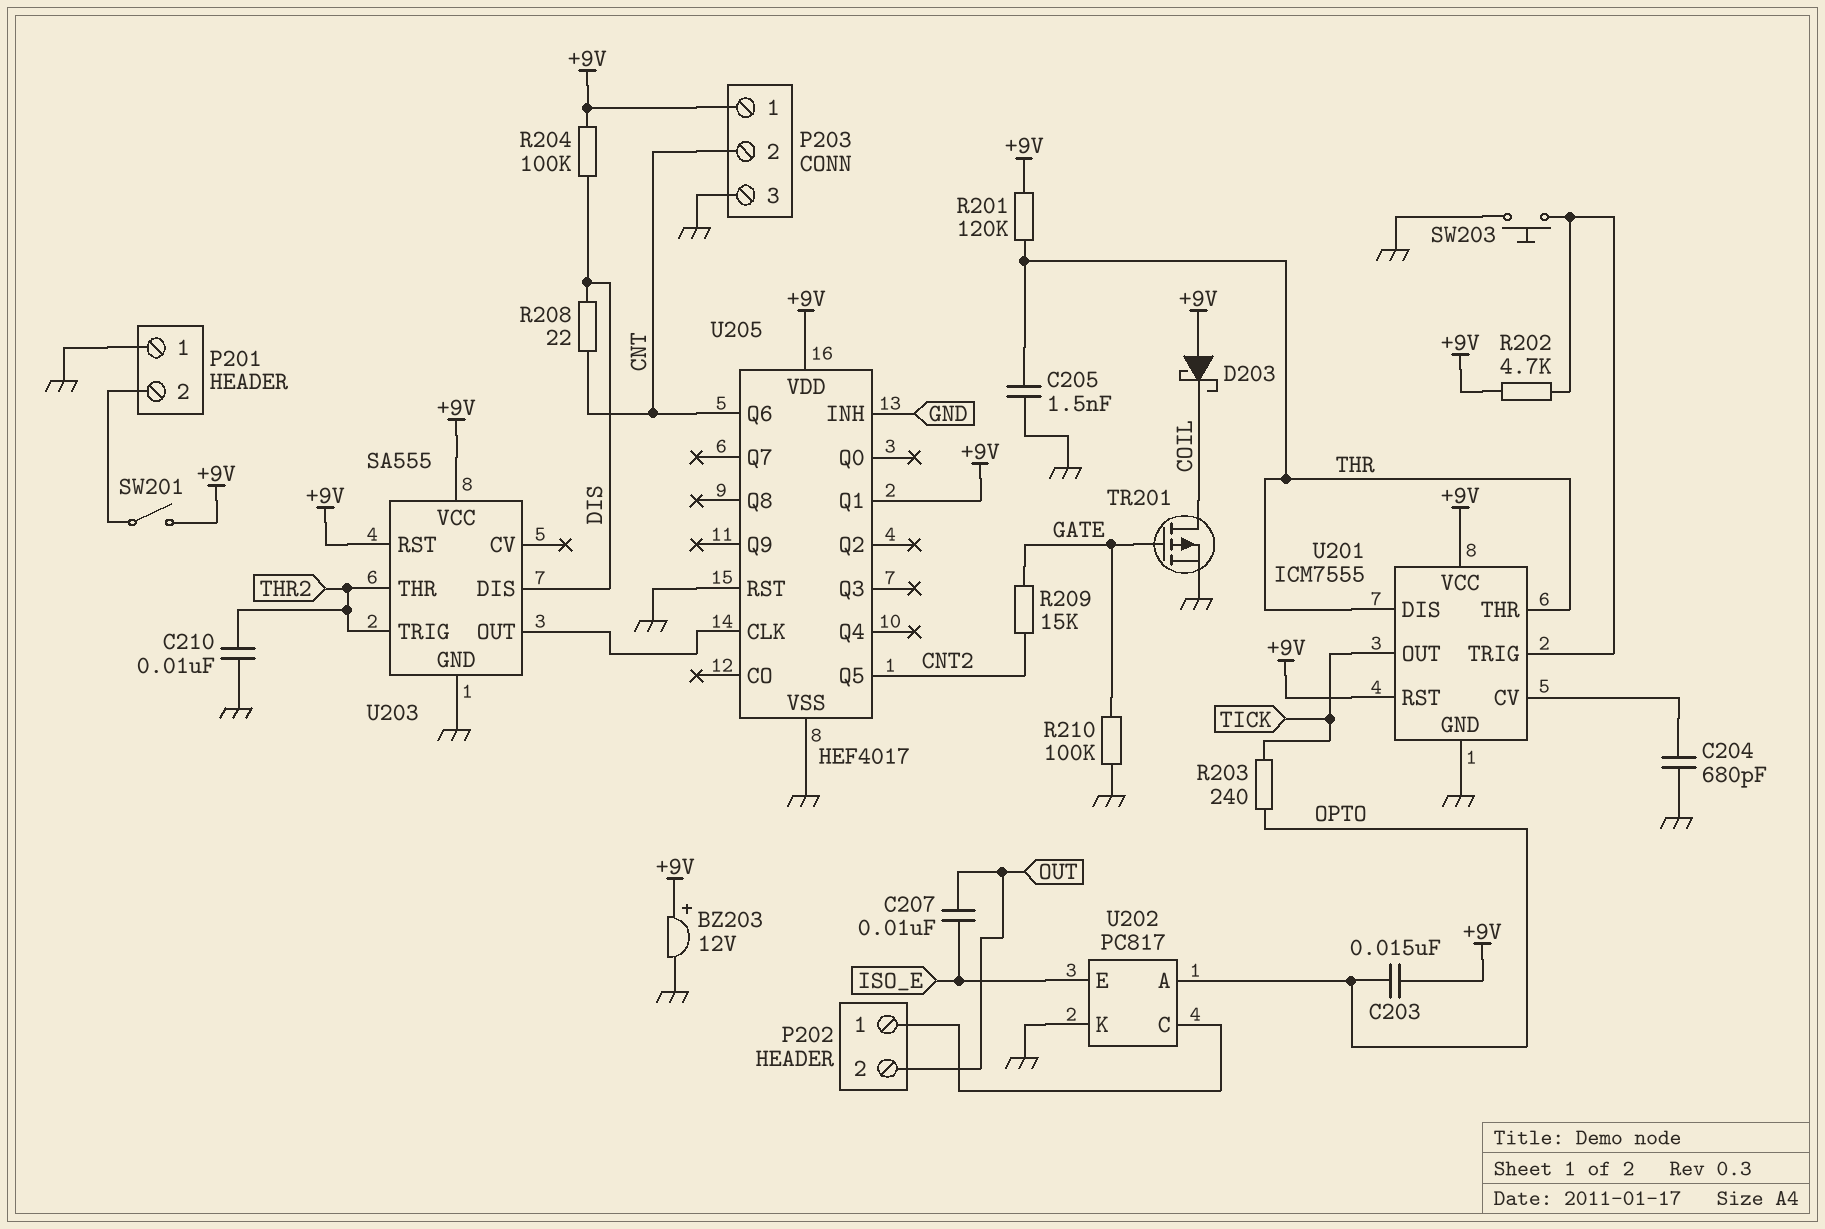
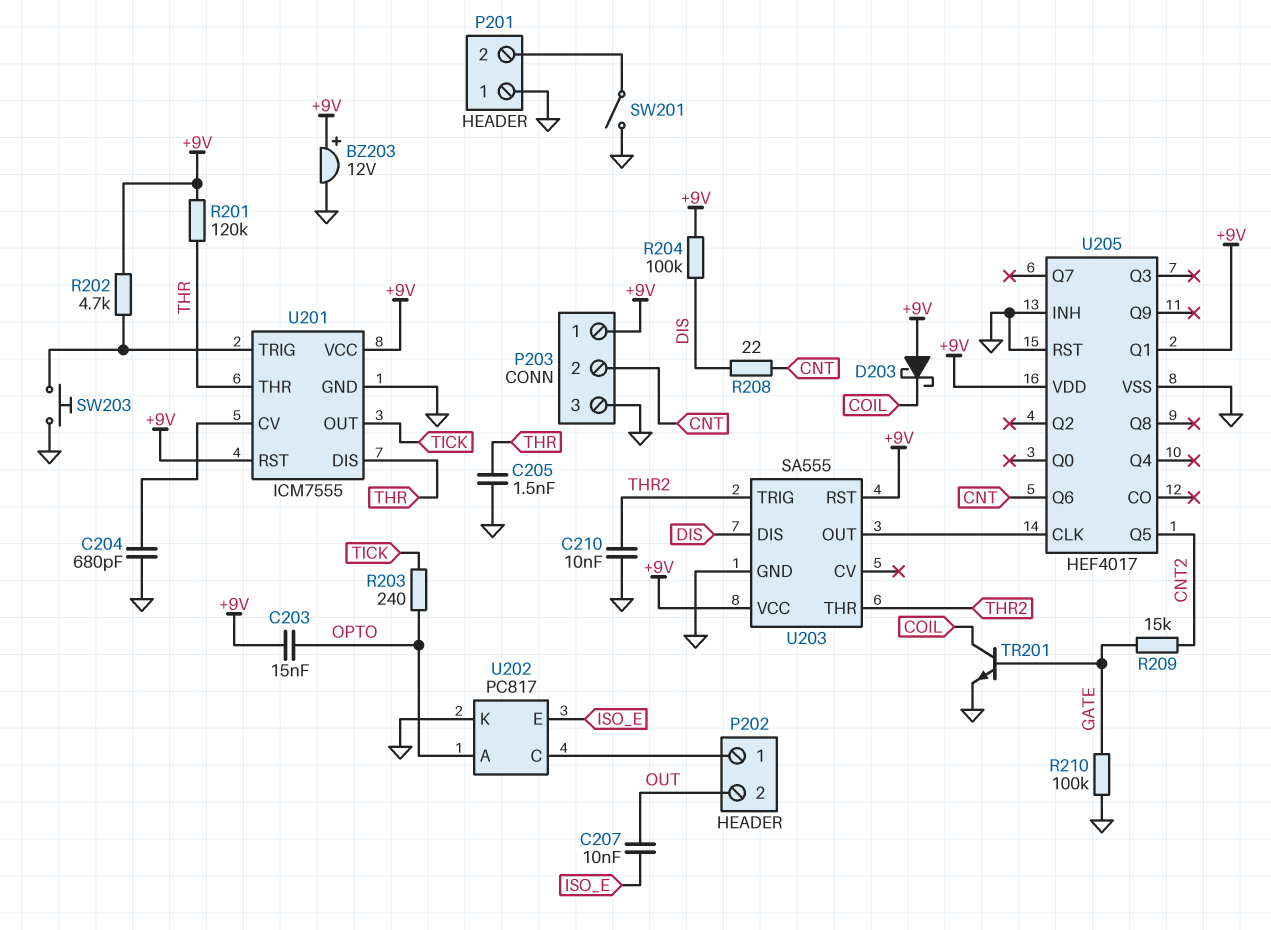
SW201: switch (+9V, P201/2) -> switch (GND, P201/2)
TR201: PMOS (G GATE, D COIL, S GND) -> NPN (B GATE, C COIL, E GND)

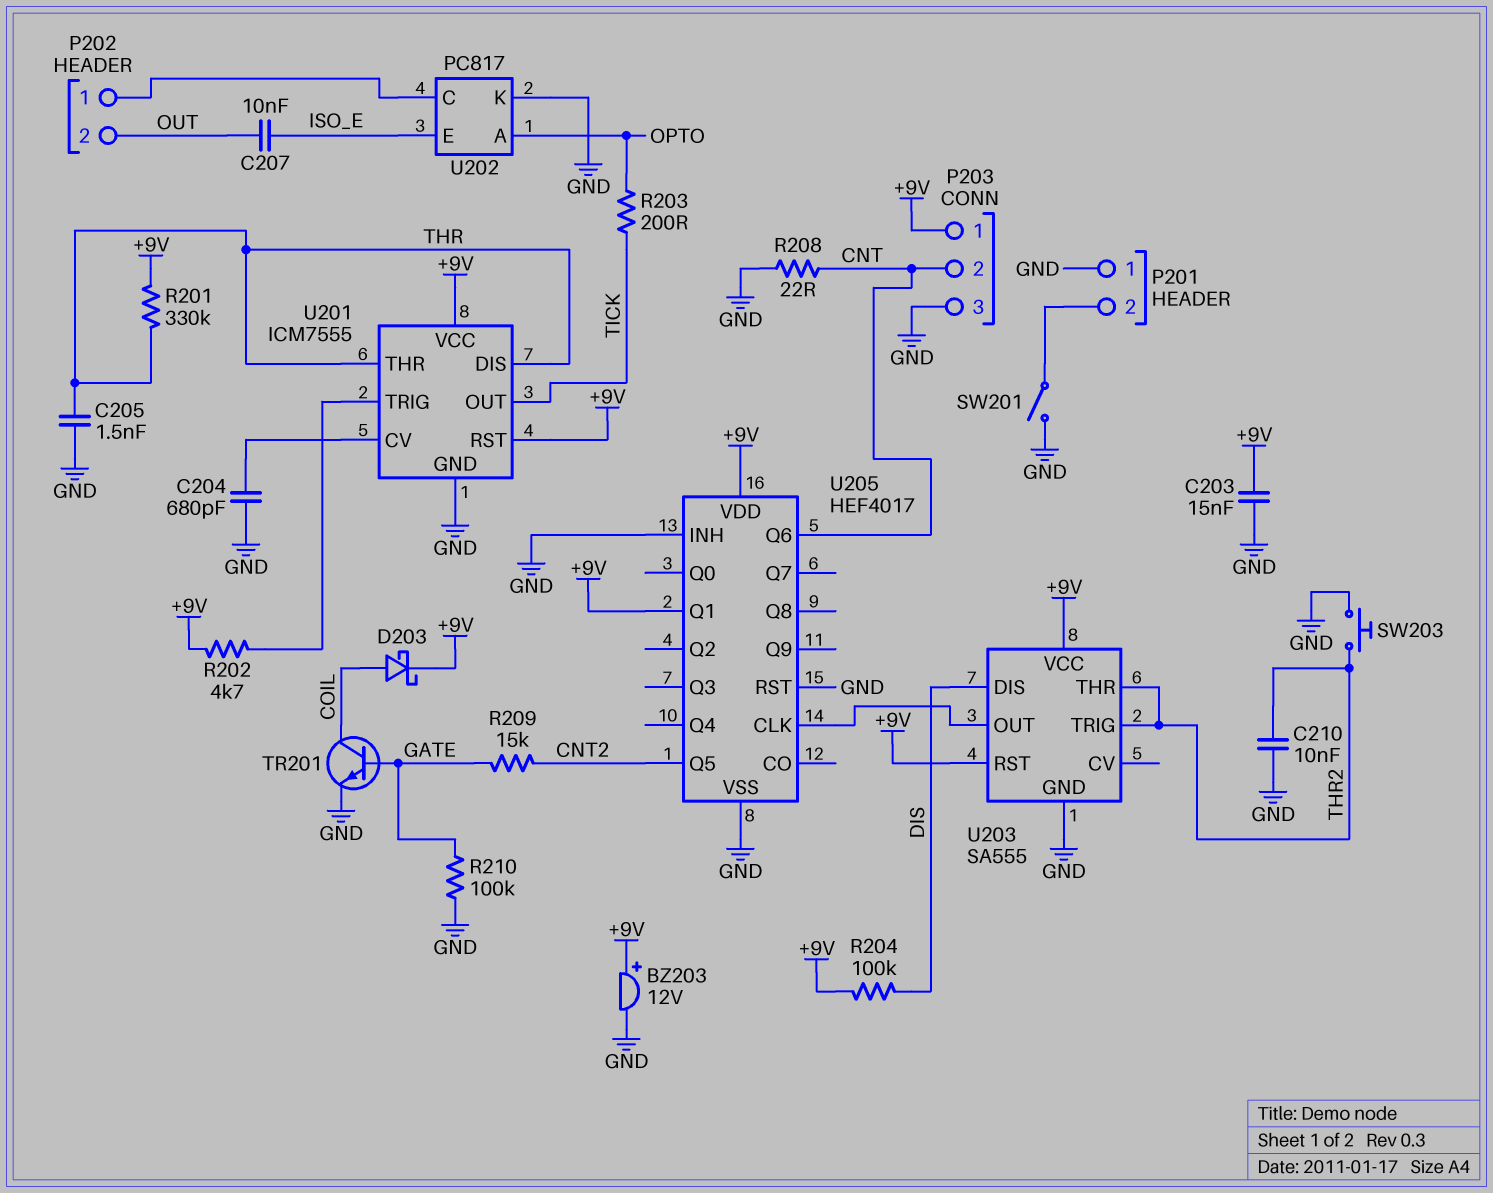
C203: 15nF (+9V, OPTO) -> 15nF (+9V, GND)
D203: schottky (A +9V, K COIL) -> schottky (A COIL, K +9V)
R201: 120k (+9V, THR) -> 330k (+9V, THR)
R203: 240 (OPTO, TICK) -> 200 (OPTO, TICK)
R208: 22 (CNT, DIS) -> 22 (CNT, GND)
SW203: button (GND, U201/TRIG) -> button (GND, THR2)

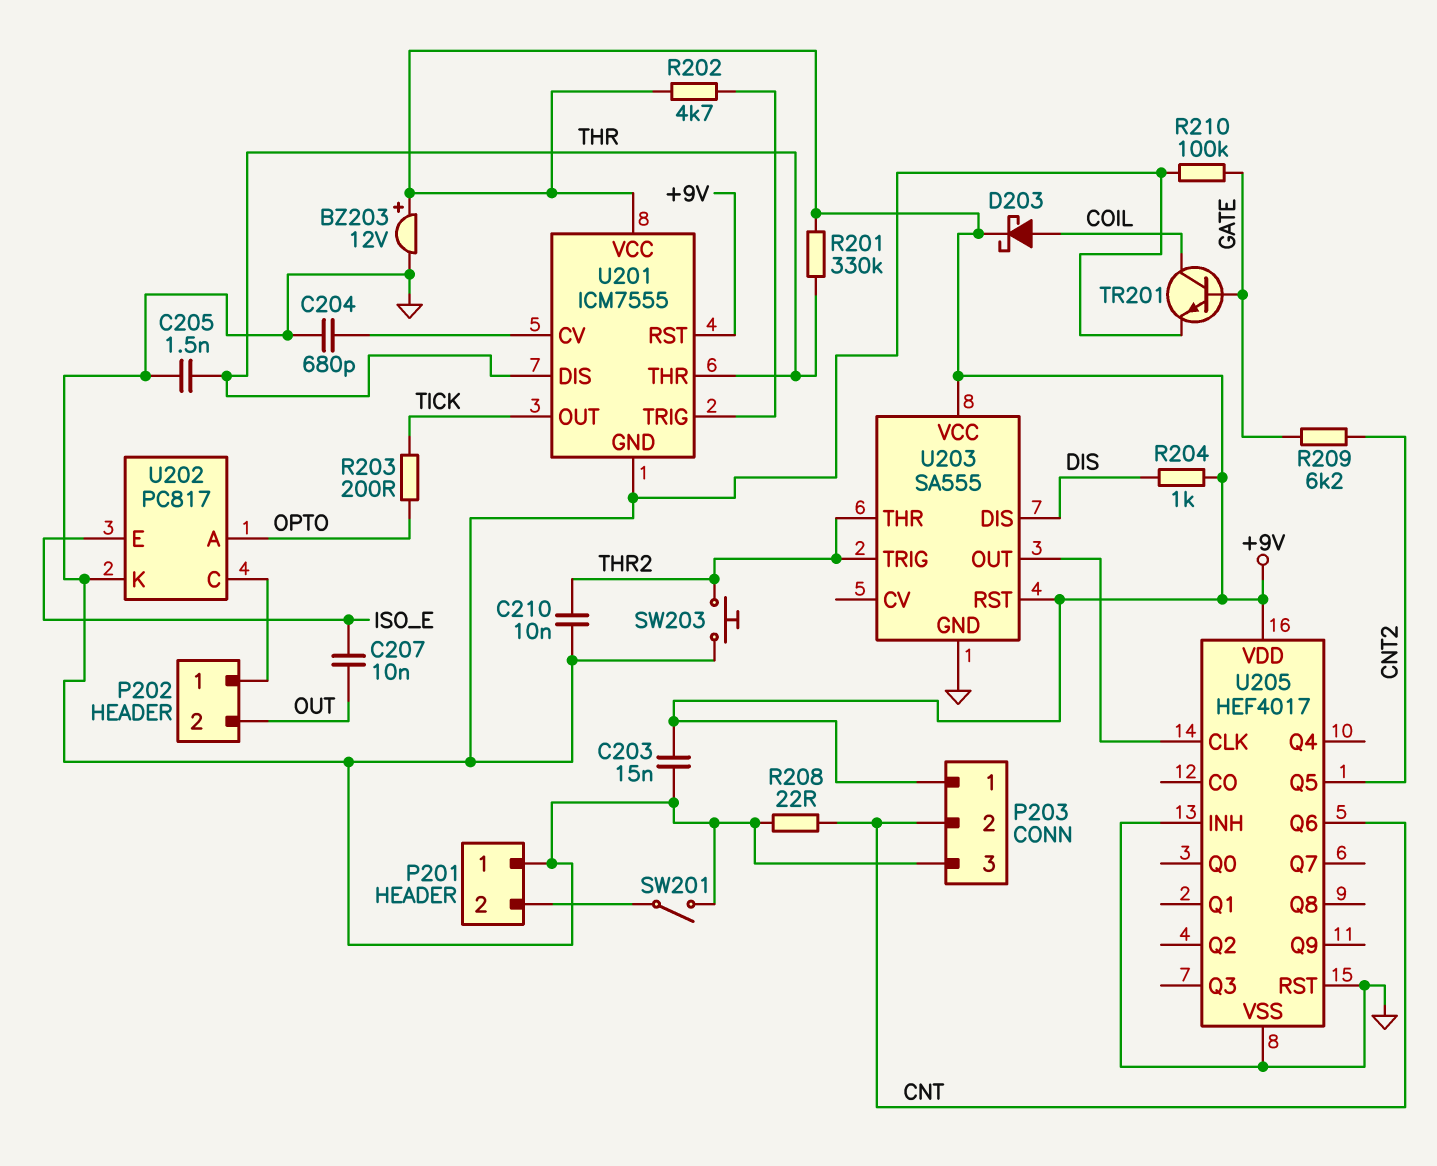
R204: 100k (+9V, DIS) -> 1k (+9V, DIS)
R209: 15k (CNT2, GATE) -> 6.2k (CNT2, GATE)
U205 pin Q1: +9V -> none

